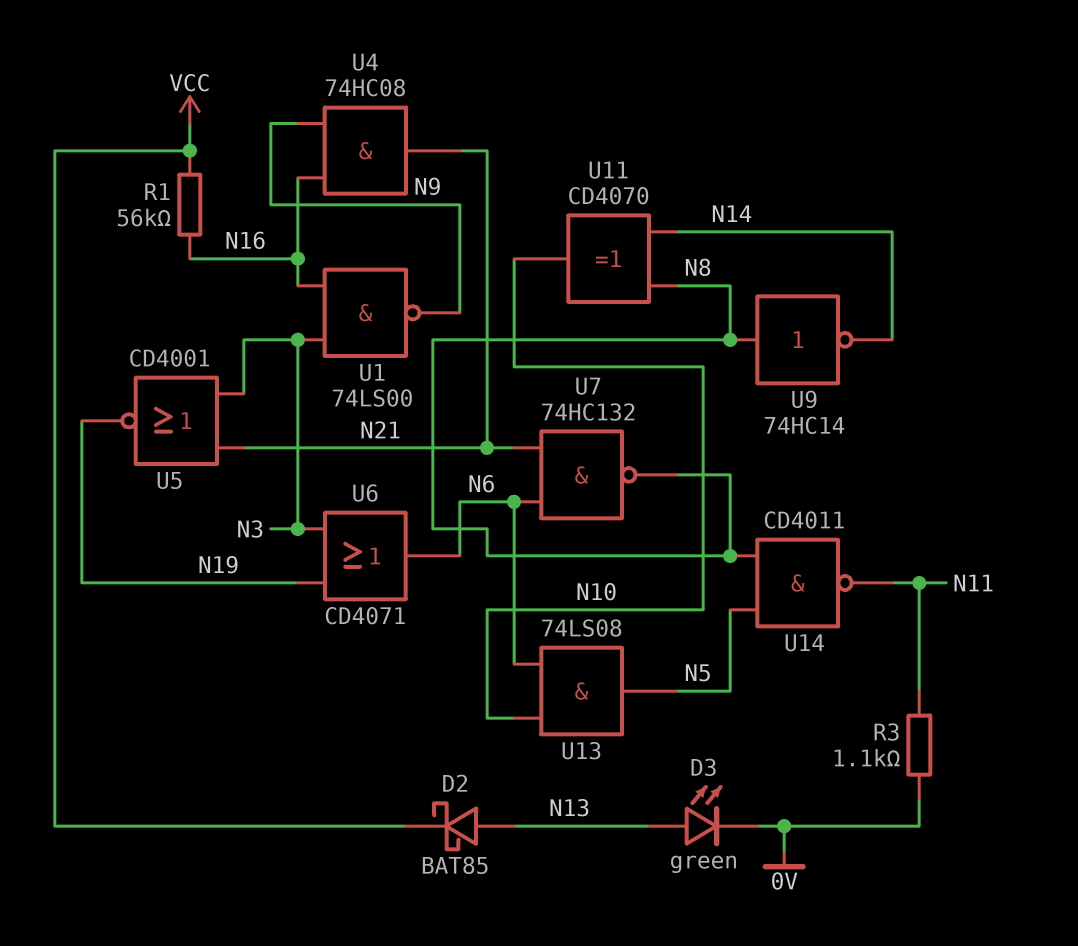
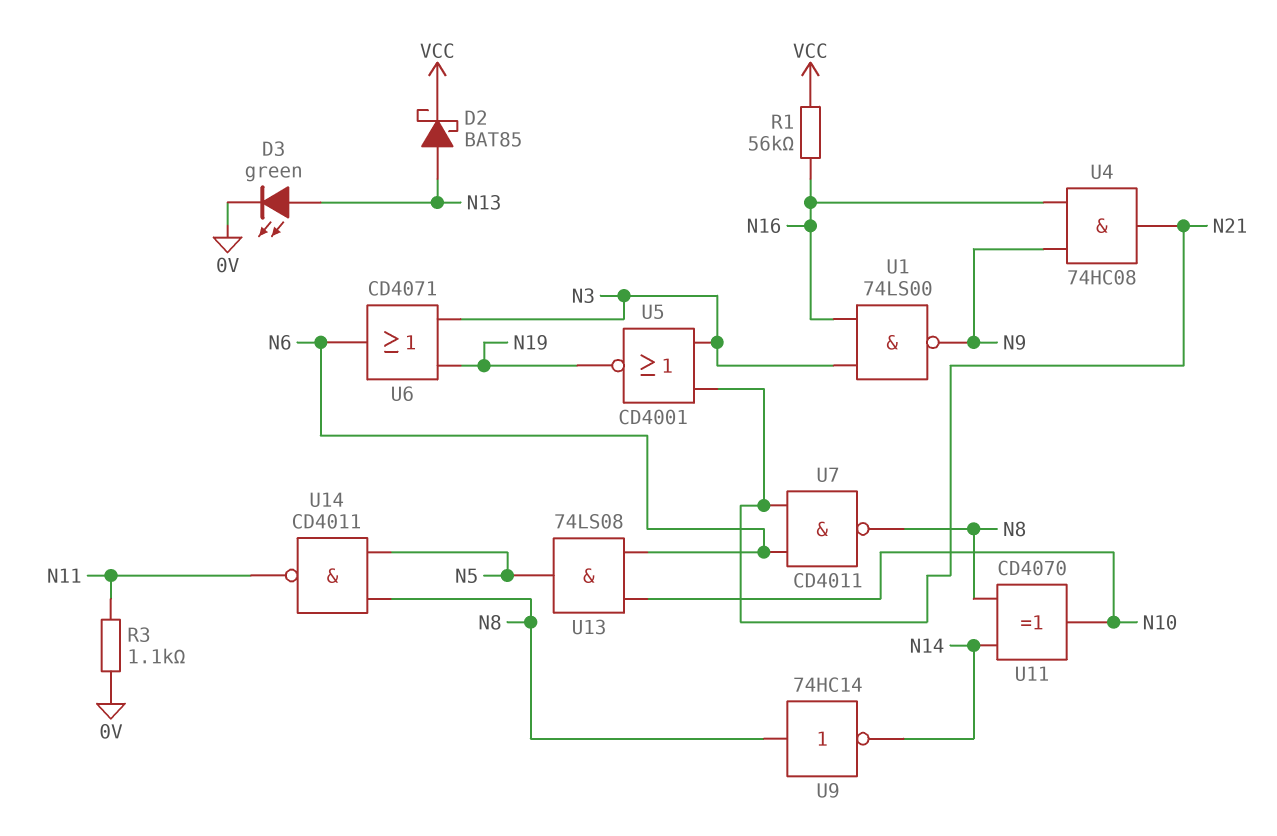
U7: NAND 74HC132 (in N6, in N21, out N8) -> NAND CD4011 (in N6, in N21, out N8)

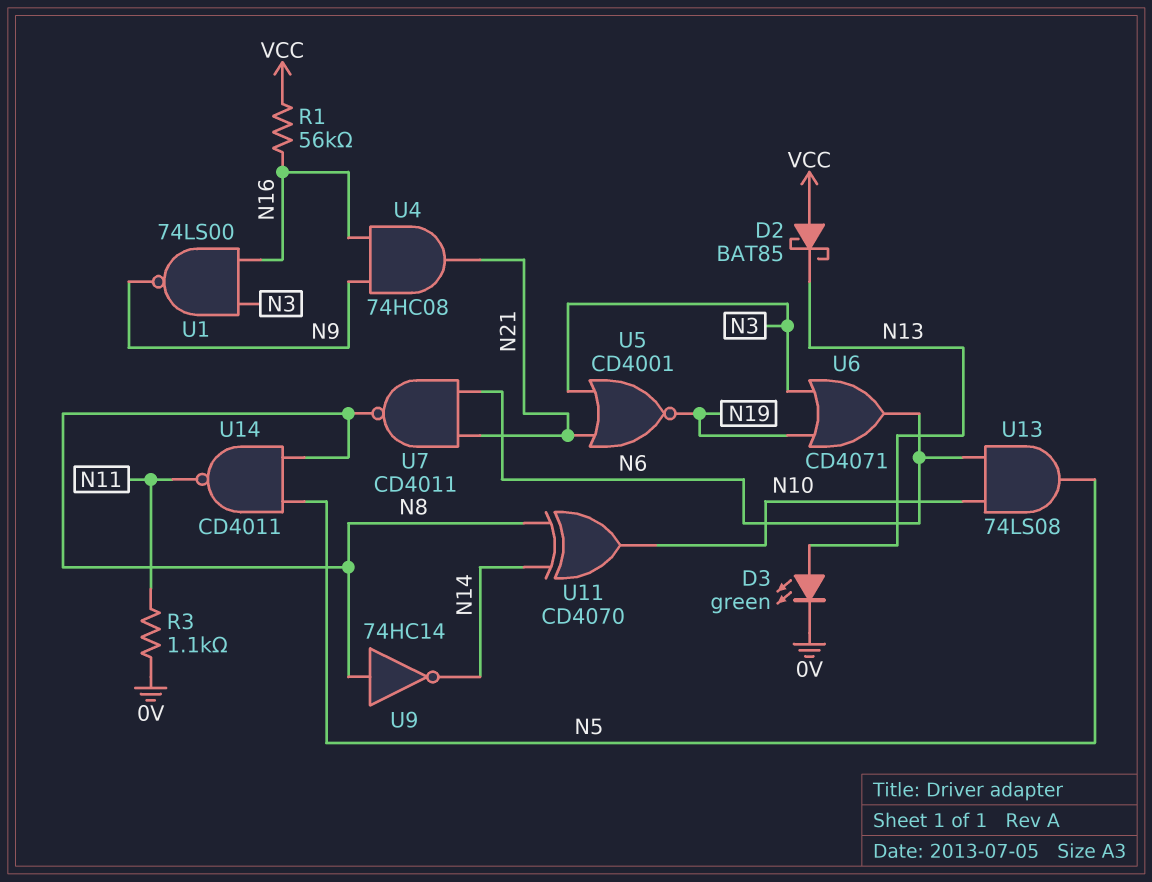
D2: schottky BAT85 (A N13, K VCC) -> schottky BAT85 (A VCC, K N13)

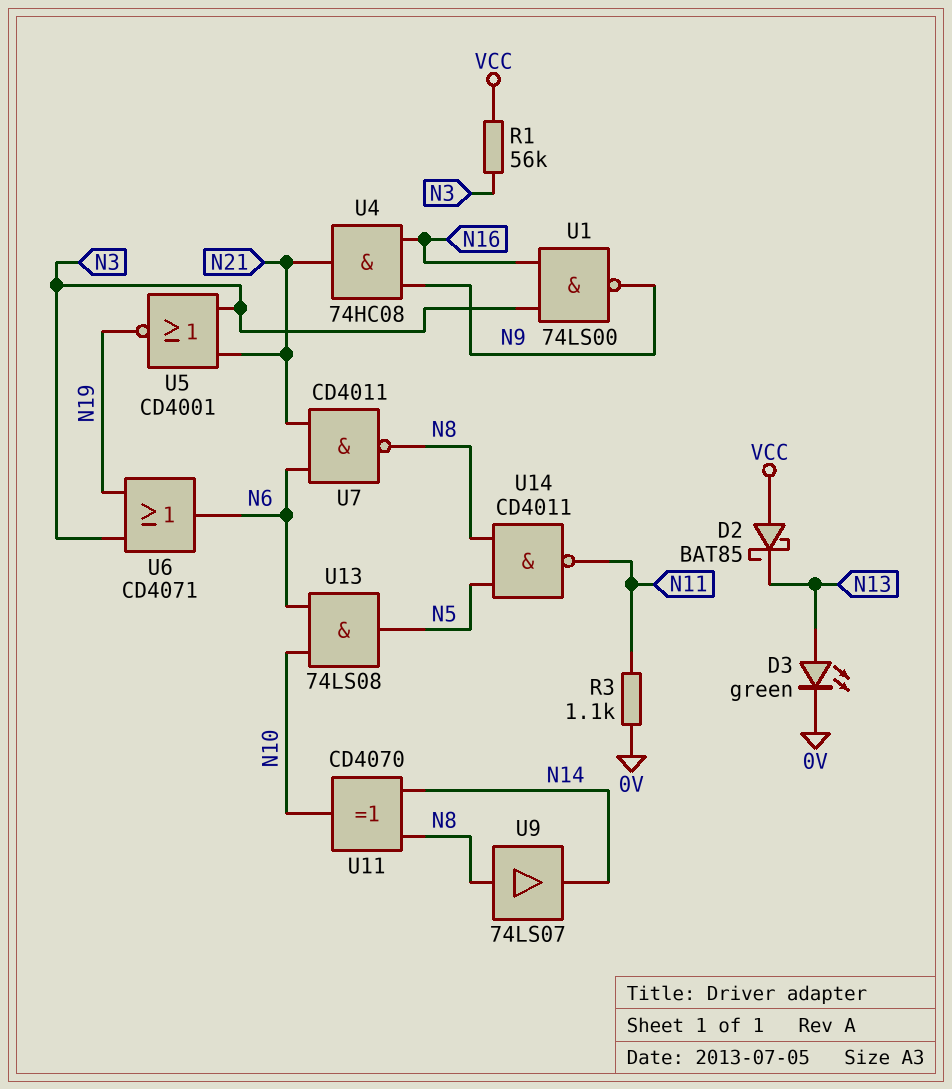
R1: 56k (N16, VCC) -> 56k (N3, VCC)
U9: NOT 74HC14 (in N8, out N14) -> buffer 74LS07 (in N8, out N14)

